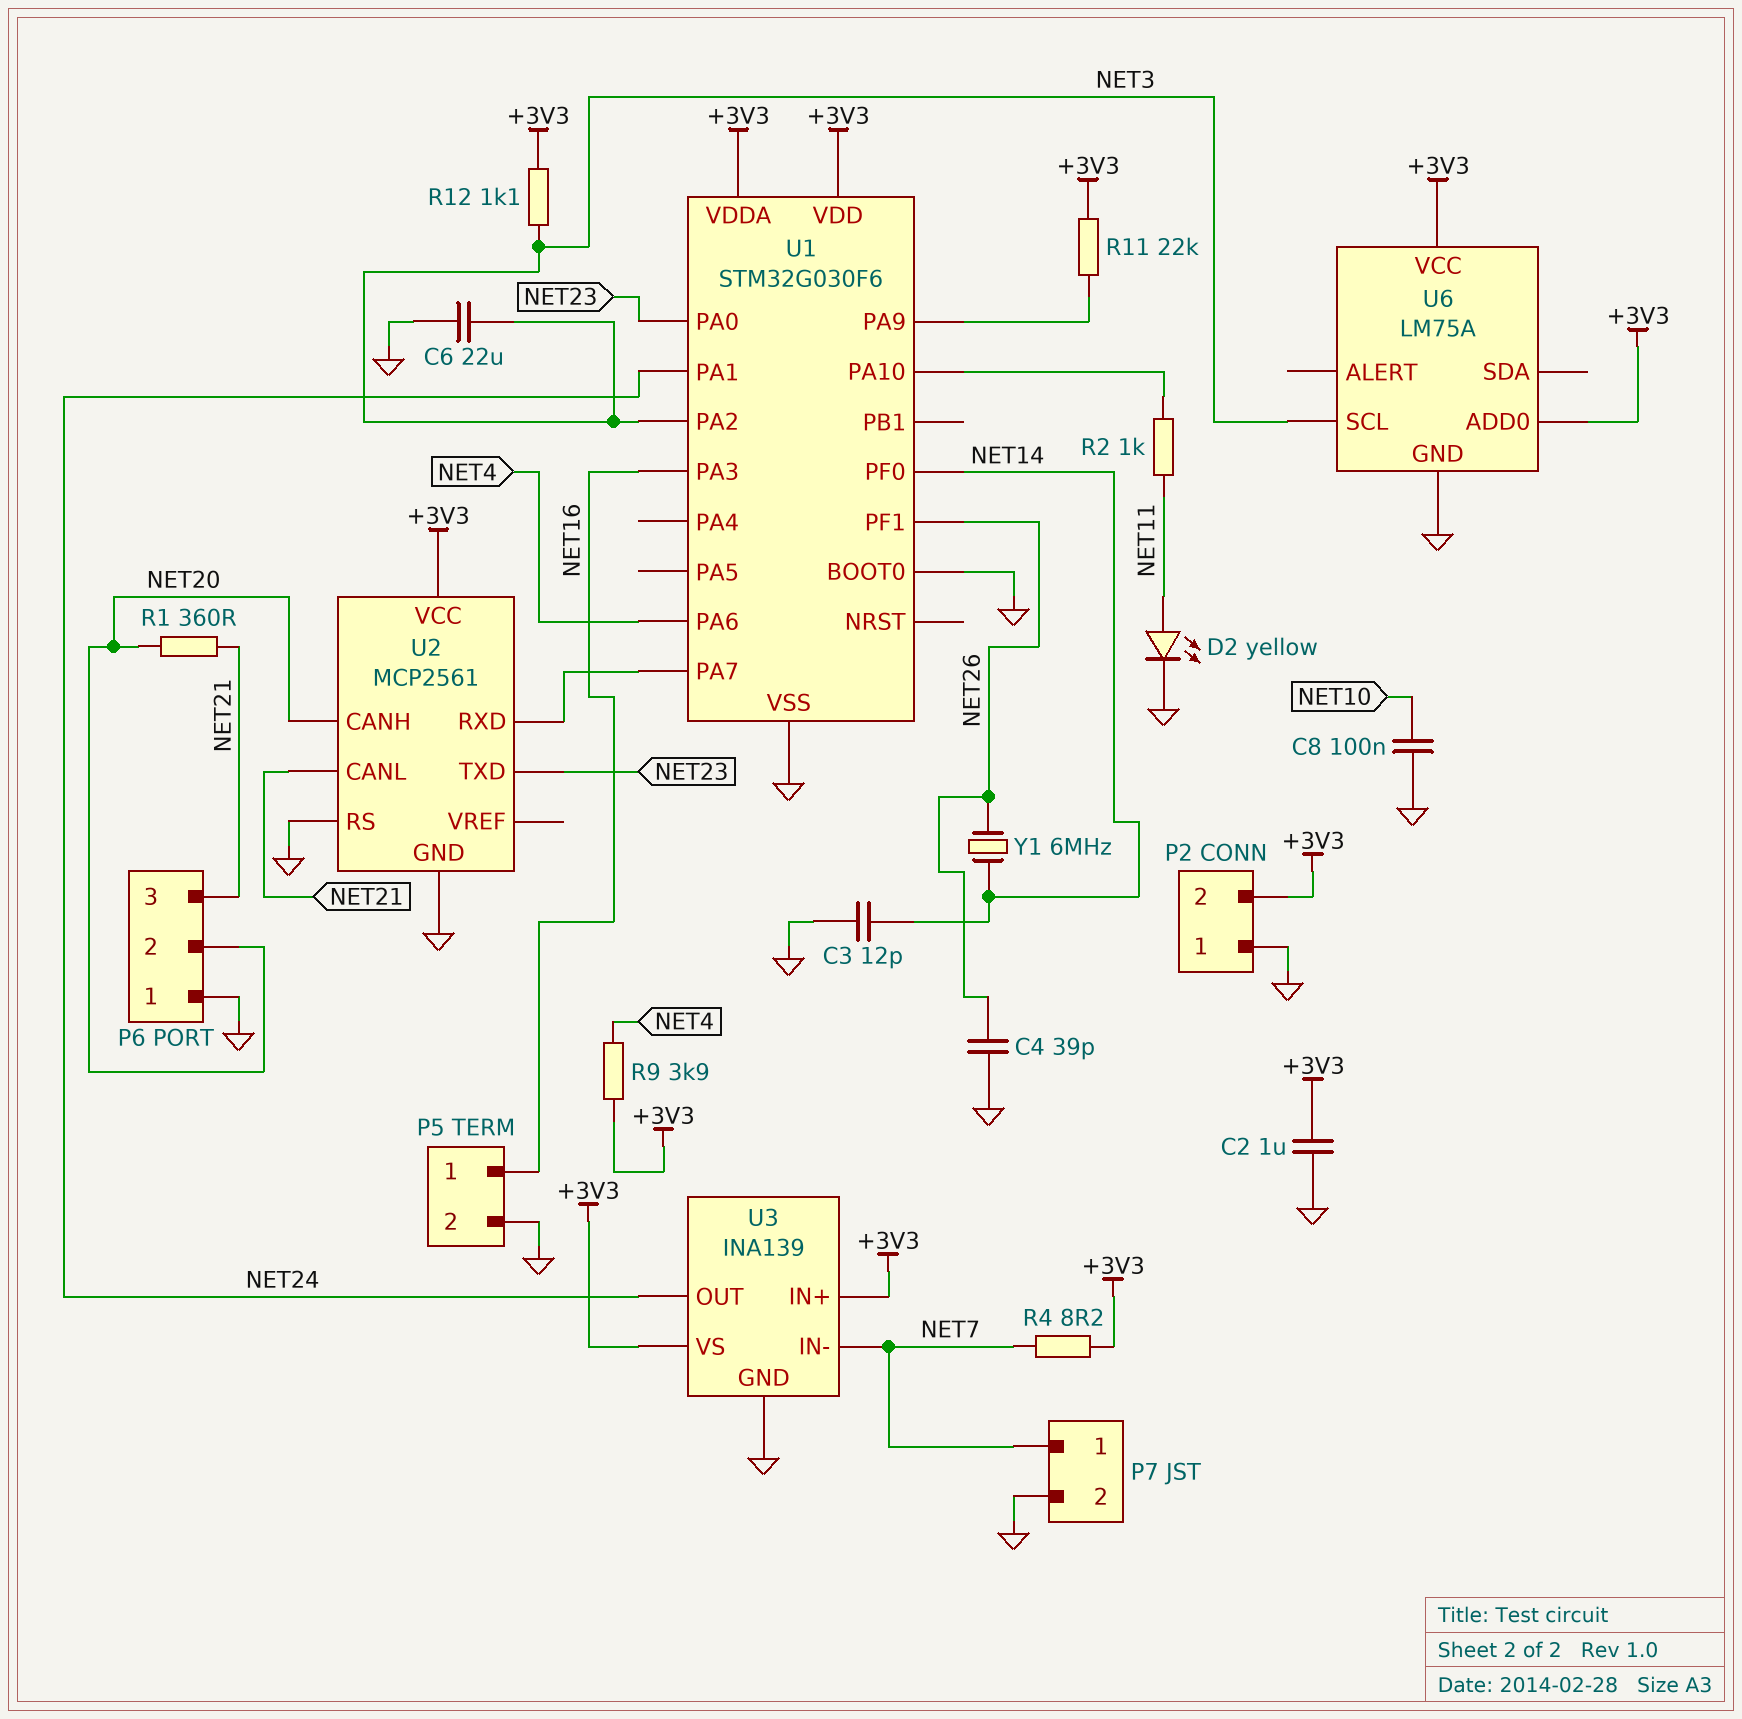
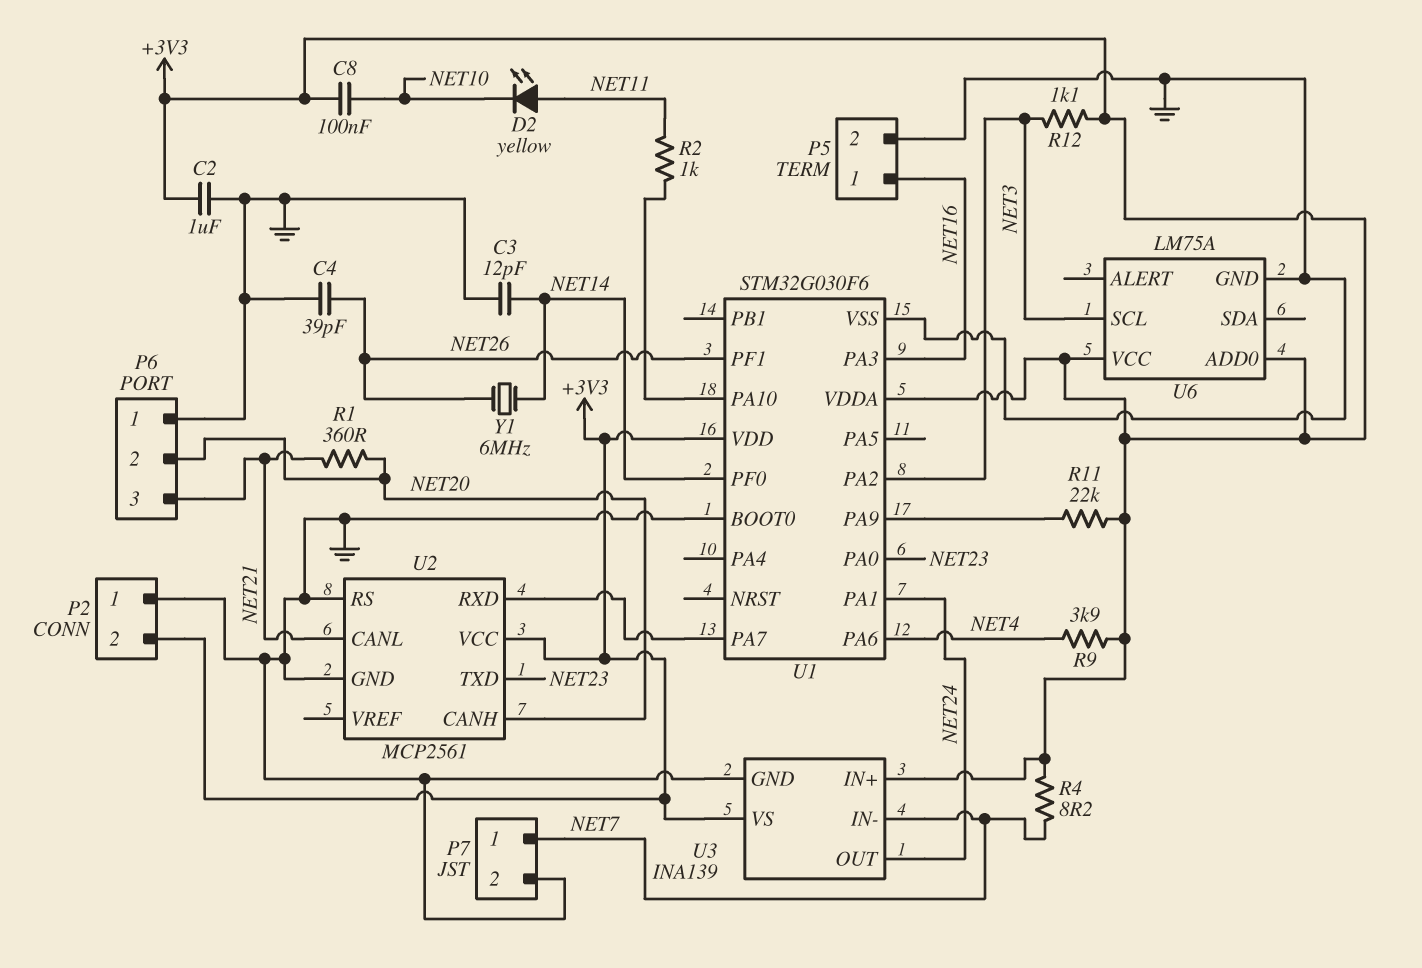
C6: 22uF (GND, NET3) -> none
C8: 100nF (GND, NET10) -> 100nF (+3V3, NET10)
D2: LED yellow (A NET11, K GND) -> LED yellow (A NET11, K NET10)

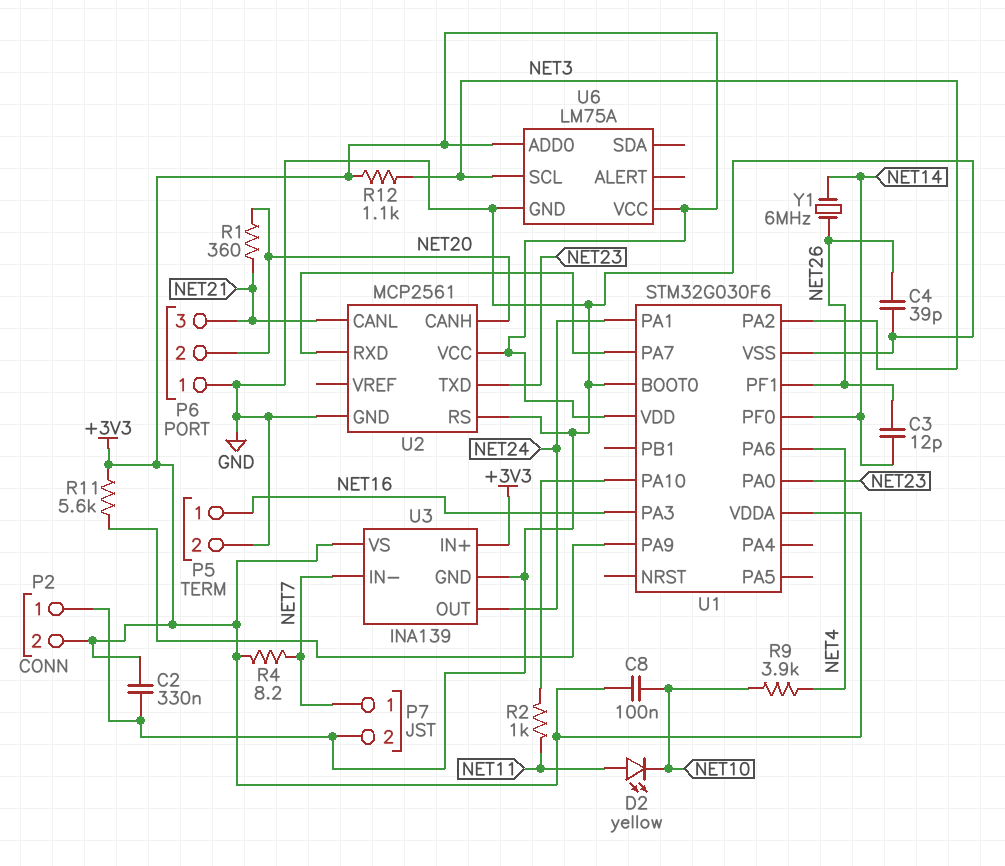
C2: 1uF (+3V3, GND) -> 330nF (+3V3, GND)
C3: 12pF (GND, NET14) -> 12pF (NET14, NET26)
R9: 3.9k (+3V3, NET4) -> 3.9k (NET4, NET10)
R11: 22k (+3V3, U1/PA9) -> 5.6k (+3V3, U1/PA9)

